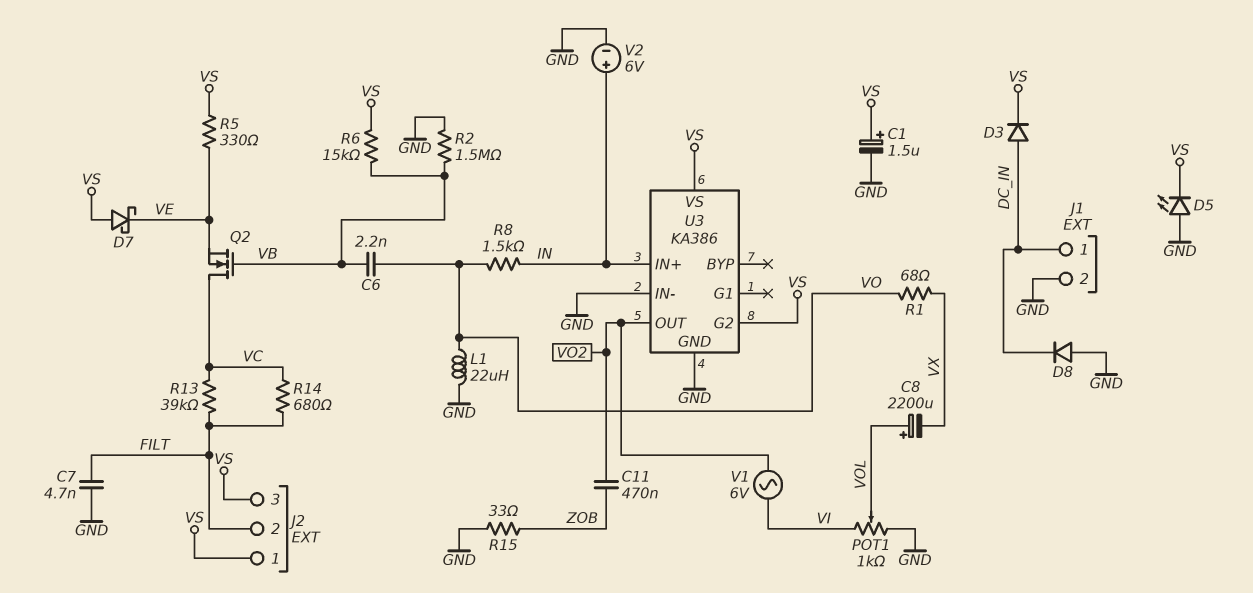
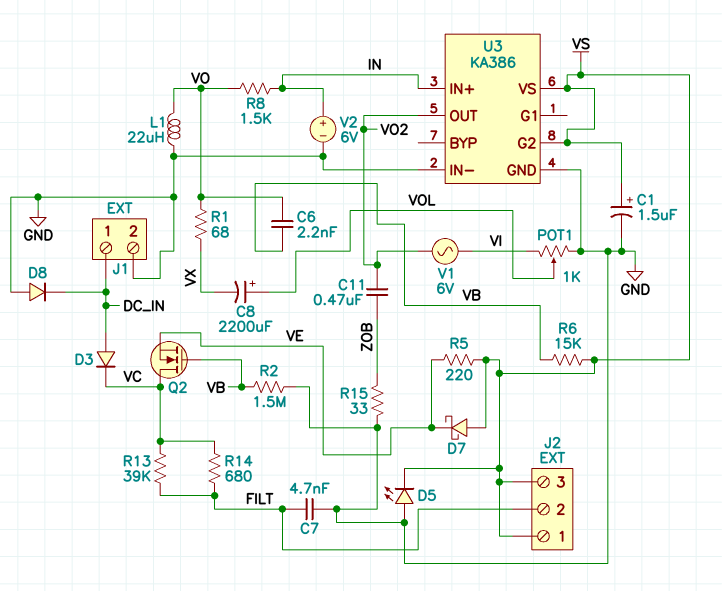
D3: diode (A DC_IN, K VS) -> diode (A DC_IN, K VC)
R5: 330 (VE, VS) -> 220 (VE, VS)

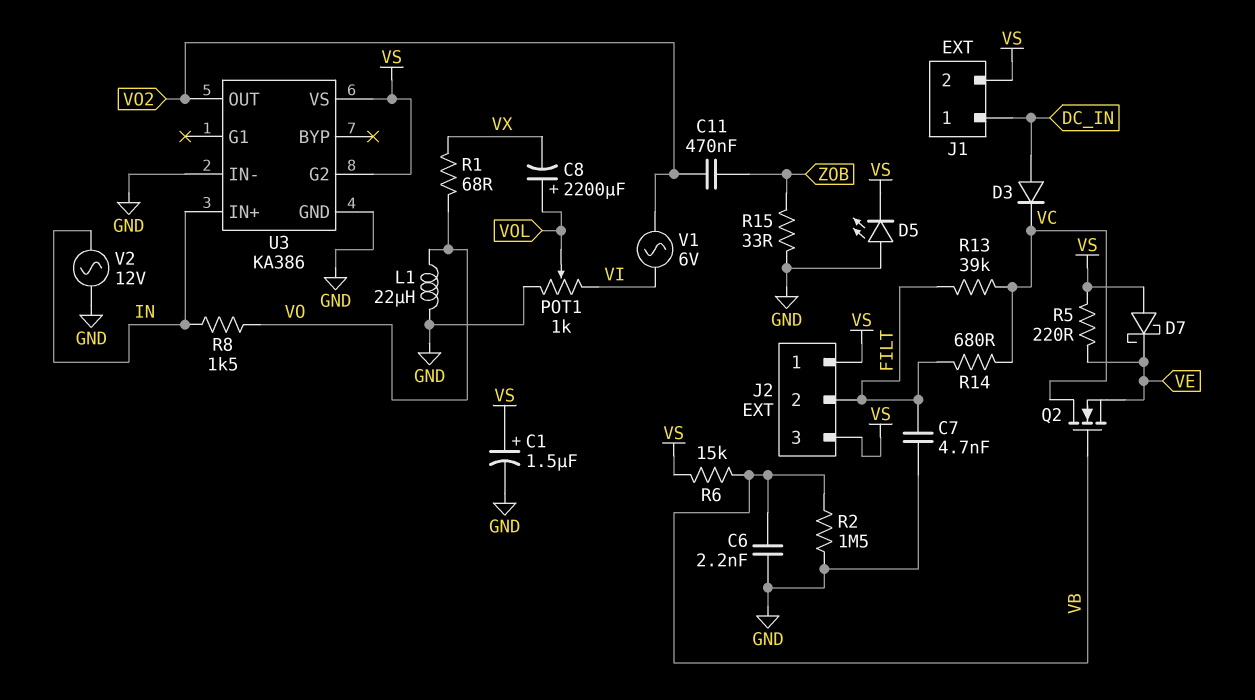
C6: 2.2nF (VB, VO) -> 2.2nF (GND, VB)
D8: diode (A GND, K DC_IN) -> none
J1 pin 2: GND -> VS
V2: 6V (plus IN, minus GND) -> AC 12V (GND, IN)

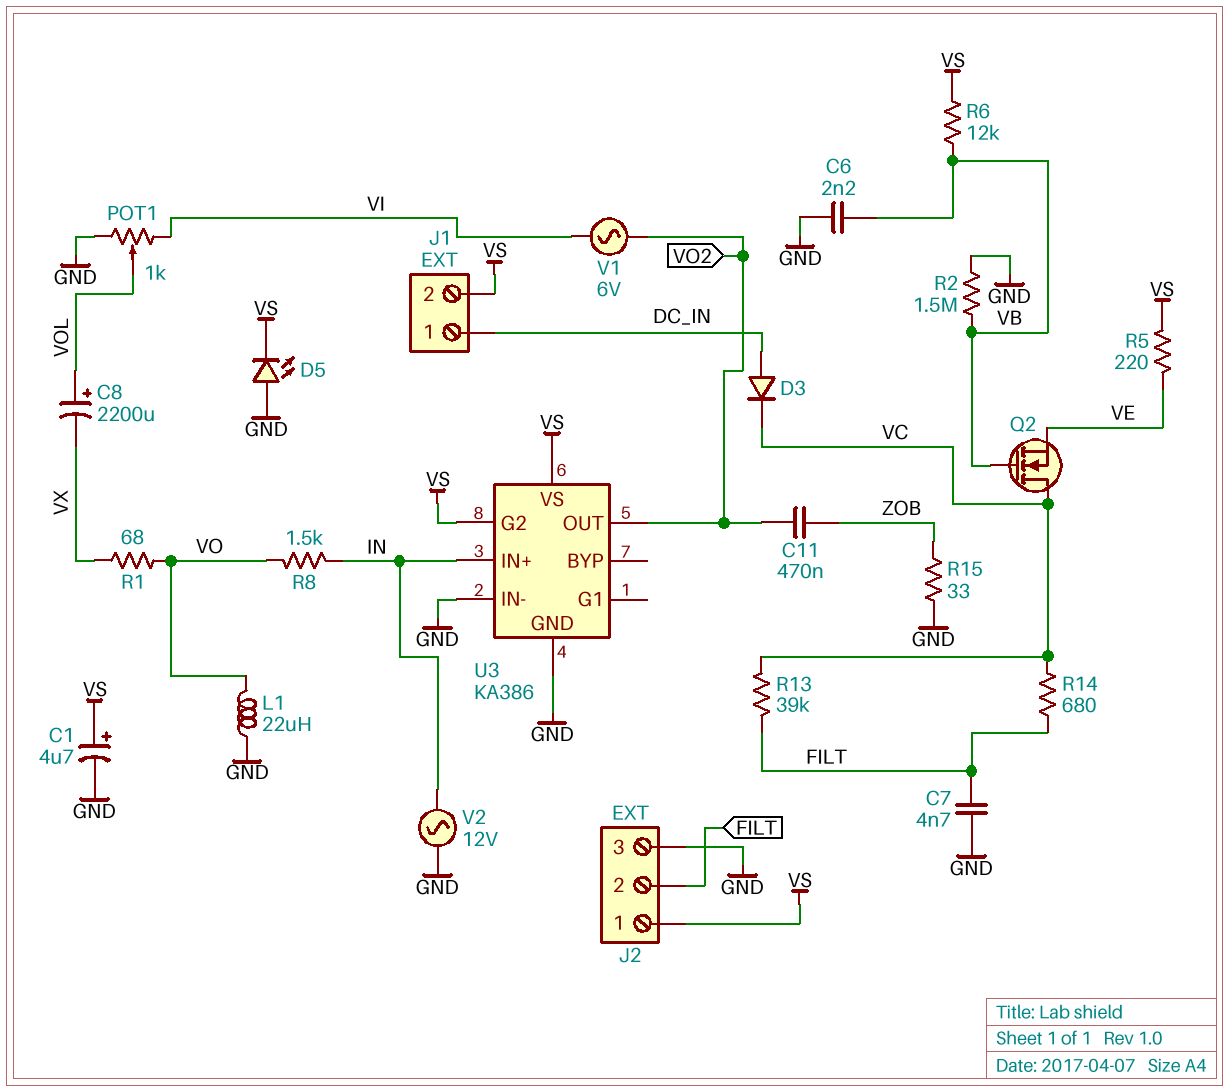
C1: 1.5uF (plus VS, minus GND) -> 4.7uF (plus VS, minus GND)
D7: schottky (A VS, K VE) -> none
J2 pin 3: VS -> GND
R6: 15k (VB, VS) -> 12k (VB, VS)

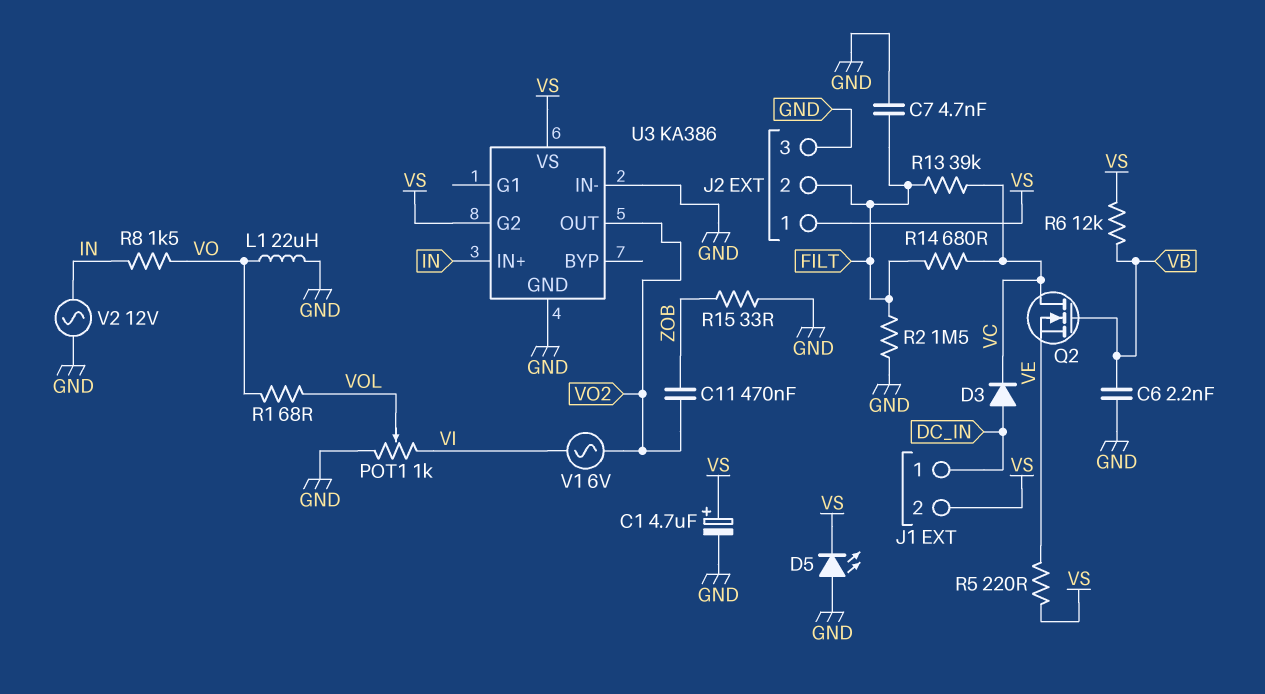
C8: 2200uF (plus VOL, minus VX) -> none
R1: 68 (VO, VX) -> 68 (VO, VOL)
R2: 1.5M (GND, VB) -> 1.5M (FILT, GND)

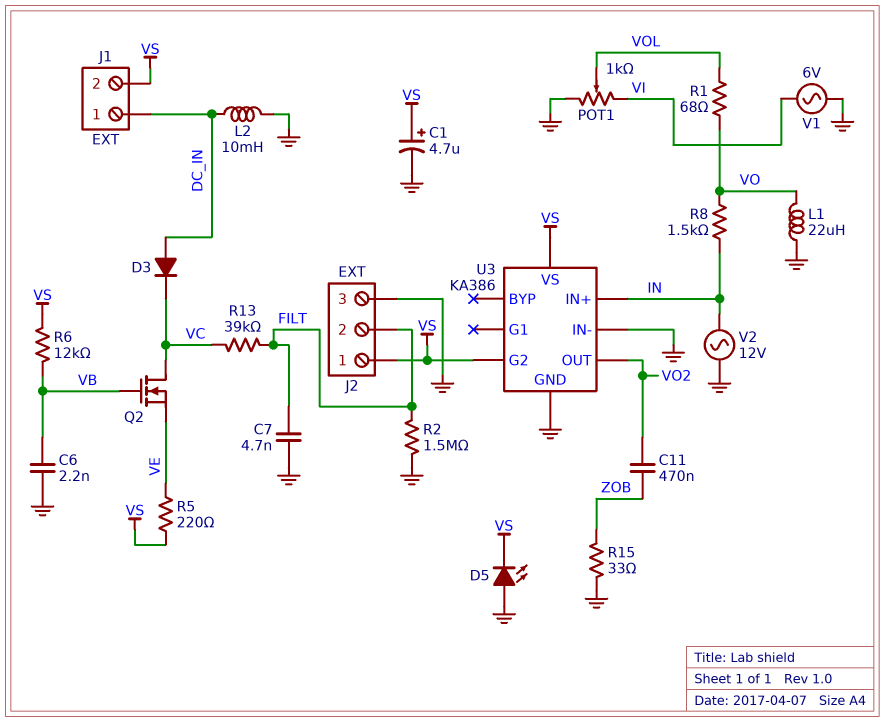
L2: none -> 10mH (DC_IN, GND)
R14: 680 (FILT, VC) -> none
V1: AC 6V (VI, VO2) -> AC 6V (GND, VI)

